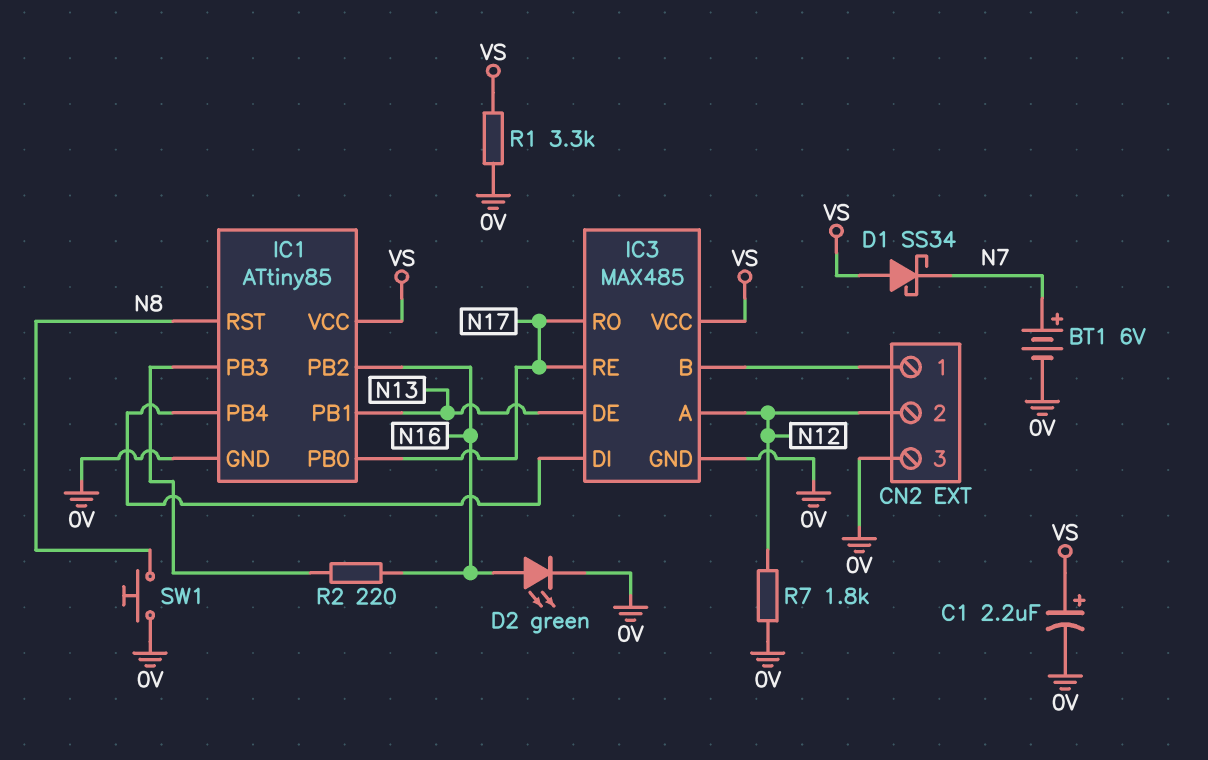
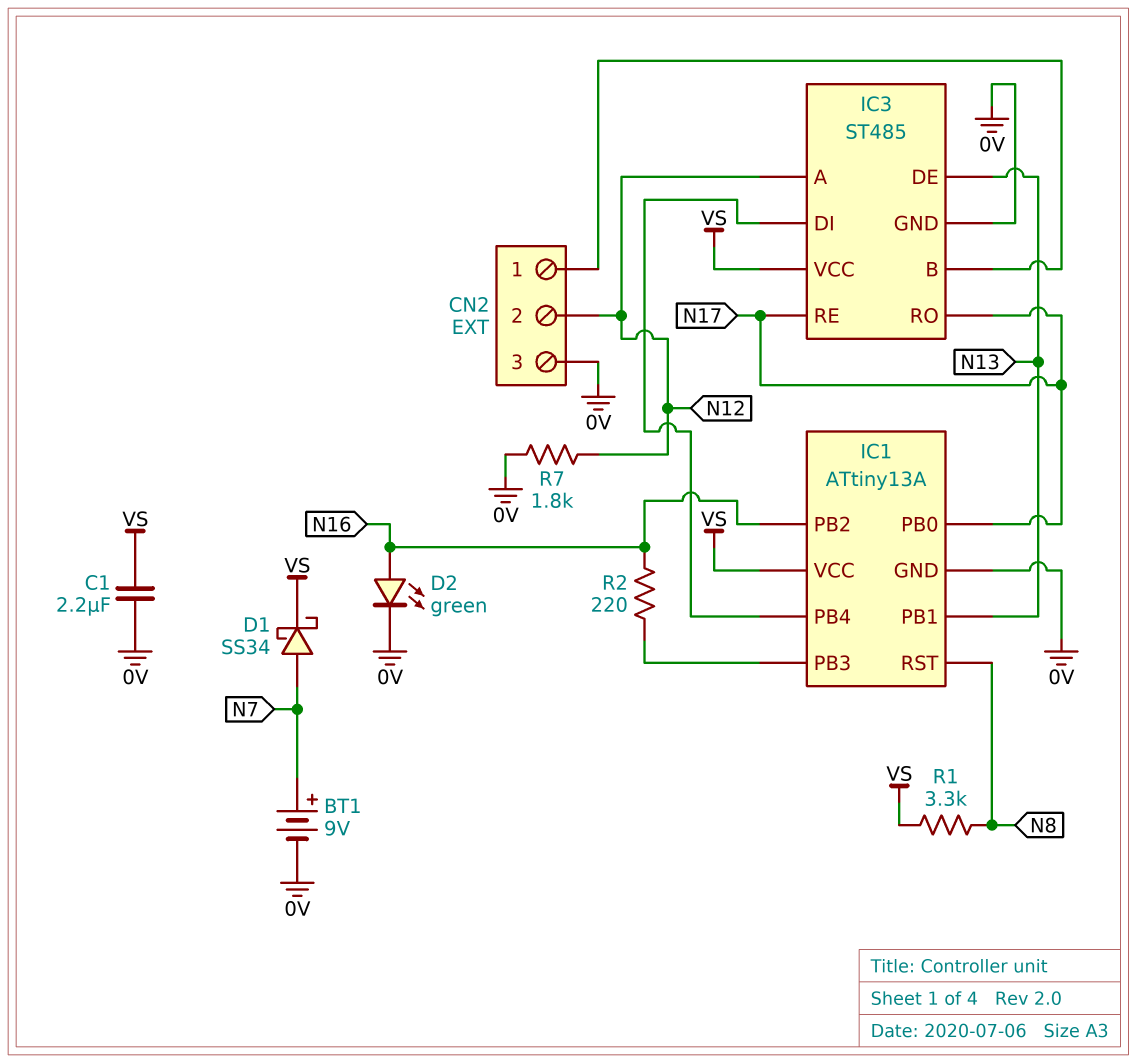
BT1: 6V (plus N7, minus 0V) -> 9V (plus N7, minus 0V)
C1: 2.2uF (plus VS, minus 0V) -> 2.2uF (0V, VS)
D1: schottky SS34 (A VS, K N7) -> schottky SS34 (A N7, K VS)
IC1: ATtiny85 -> ATtiny13A
IC3: MAX485 -> ST485
R1: 3.3k (0V, VS) -> 3.3k (N8, VS)
SW1: button (0V, N8) -> none

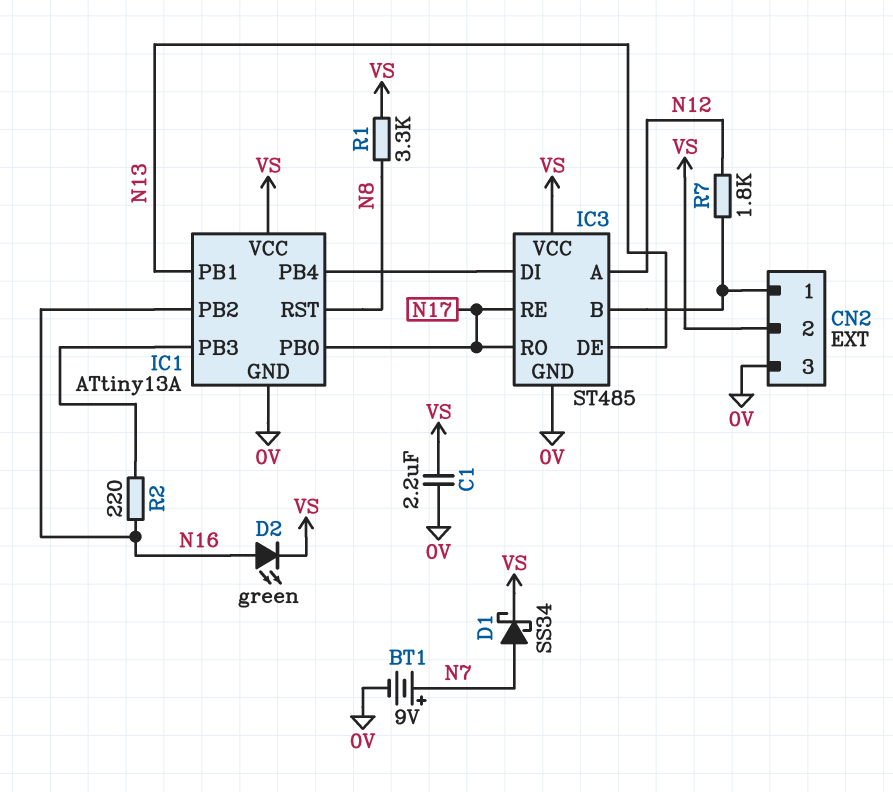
CN2 pin 2: N12 -> VS
D2: LED green (A N16, K 0V) -> LED green (A N16, K VS)
R7: 1.8k (0V, N12) -> 1.8k (CN2/1, N12)

